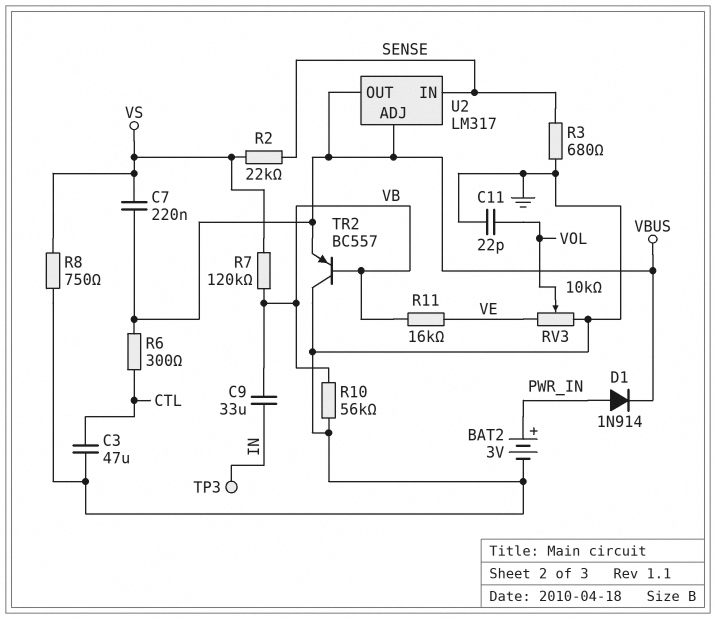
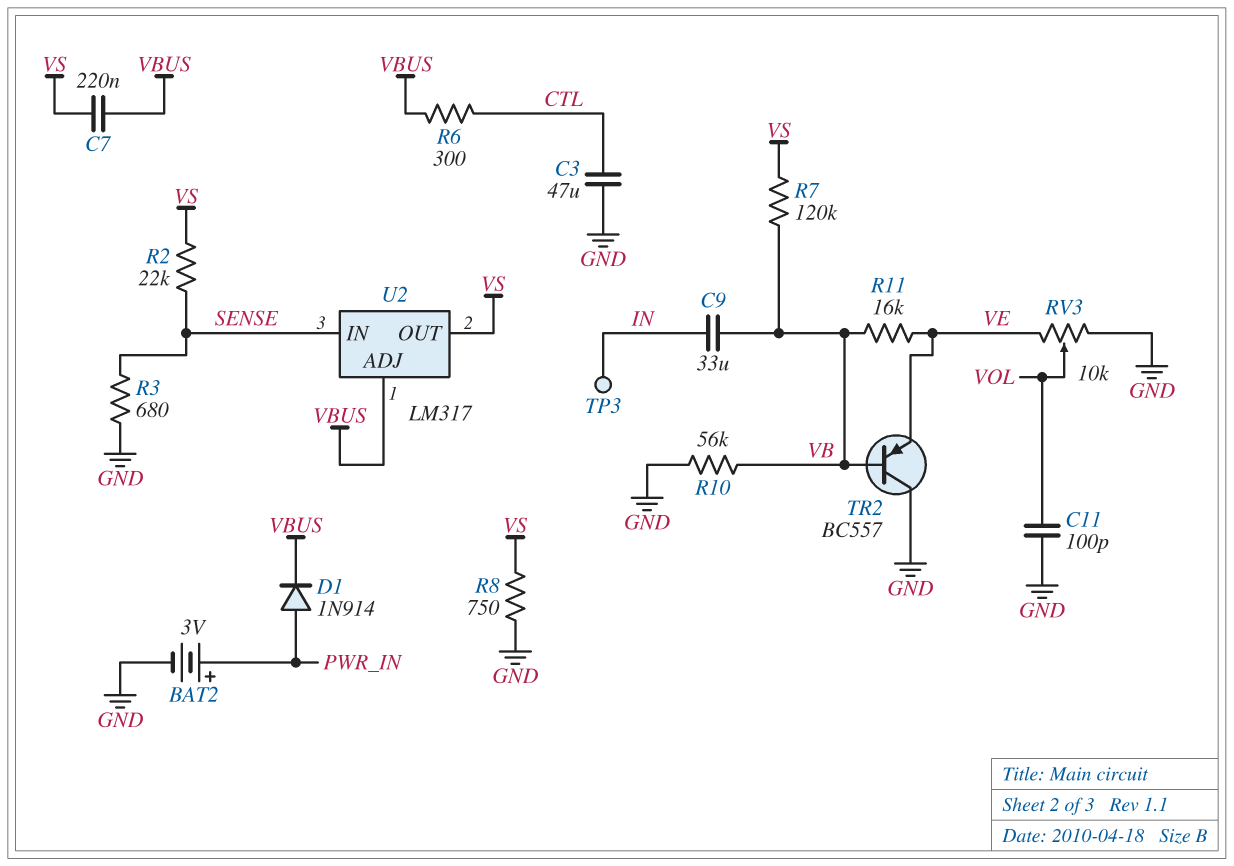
C11: 22pF (GND, VOL) -> 100pF (GND, VOL)
TR2: PNP BC557 (B VB, C GND, E VBUS) -> PNP BC557 (B VB, C GND, E VE)
U2 pin OUT: VBUS -> VS

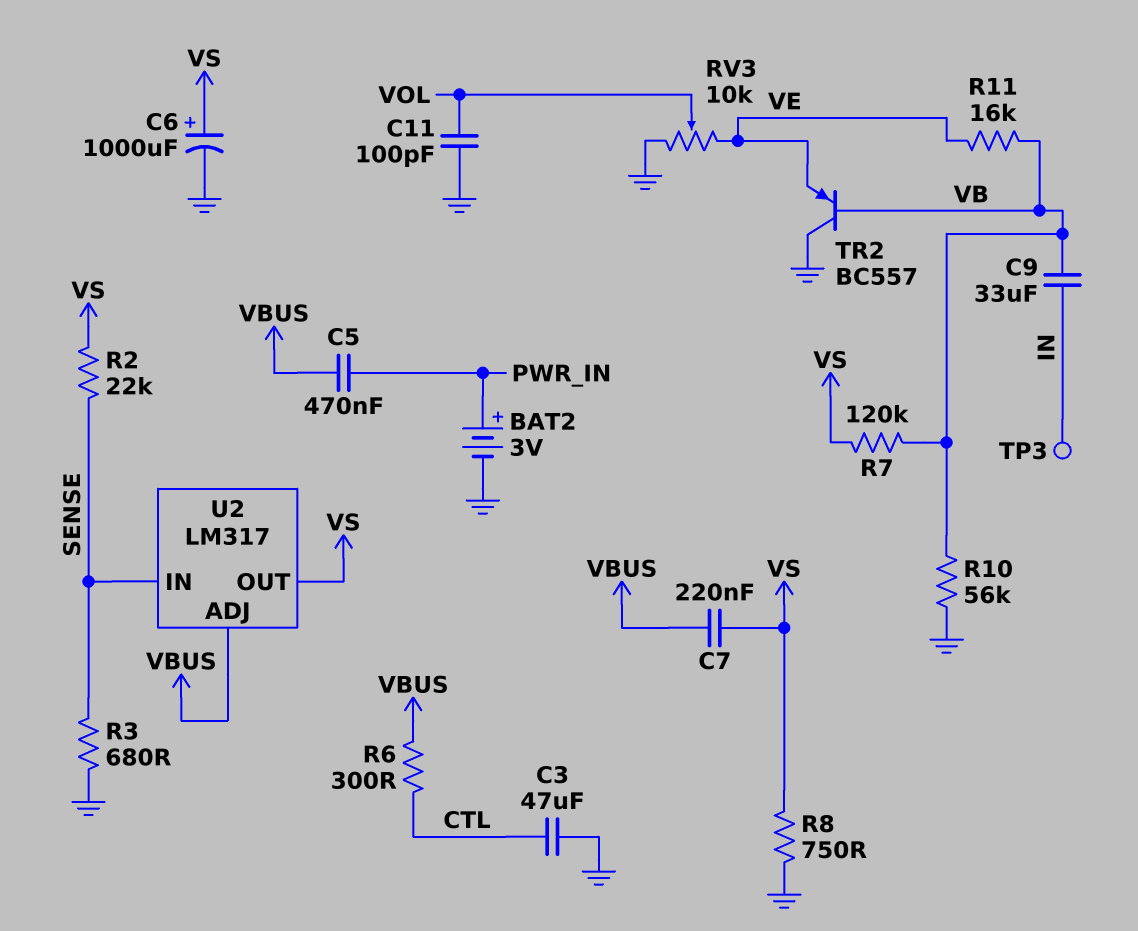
C5: none -> 470nF (PWR_IN, VBUS)
C6: none -> 1000uF (plus VS, minus GND)
D1: diode 1N914 (A PWR_IN, K VBUS) -> none

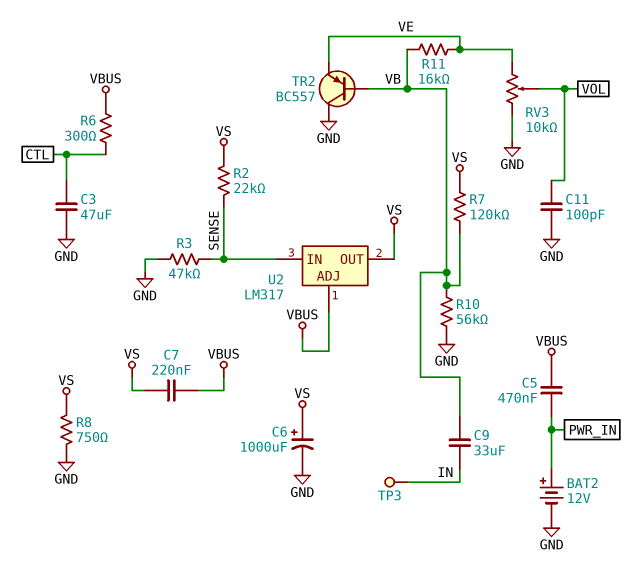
BAT2: 3V (plus PWR_IN, minus GND) -> 12V (plus PWR_IN, minus GND)
R3: 680 (GND, SENSE) -> 47k (GND, SENSE)

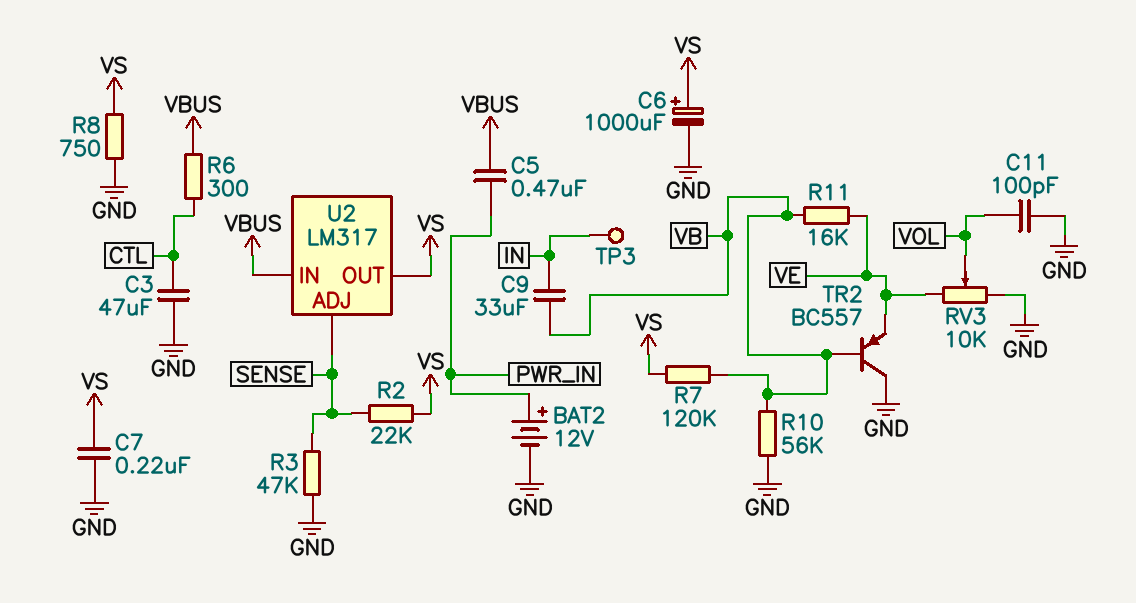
C7: 220nF (VBUS, VS) -> 220nF (GND, VS)
U2 pin ADJ: VBUS -> SENSE
U2 pin IN: SENSE -> VBUS

